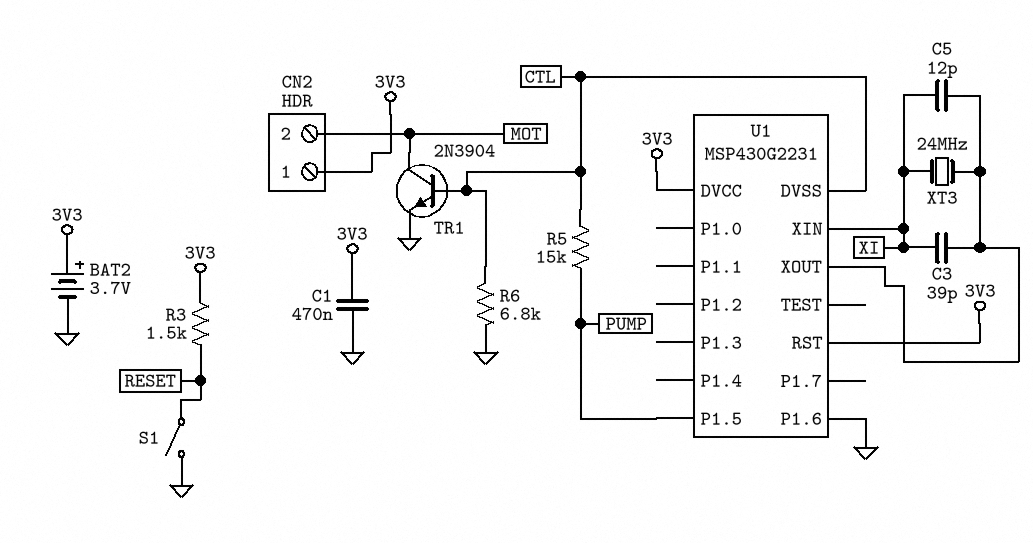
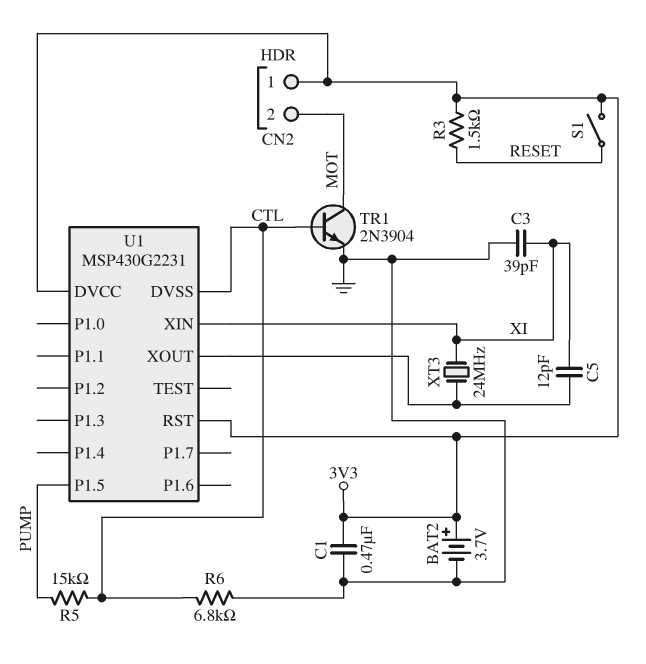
C3: 39pF (U1/XOUT, XI) -> 39pF (GND, XI)
S1: switch (GND, RESET) -> switch (3V3, RESET)
U1 pin P1.6: GND -> none

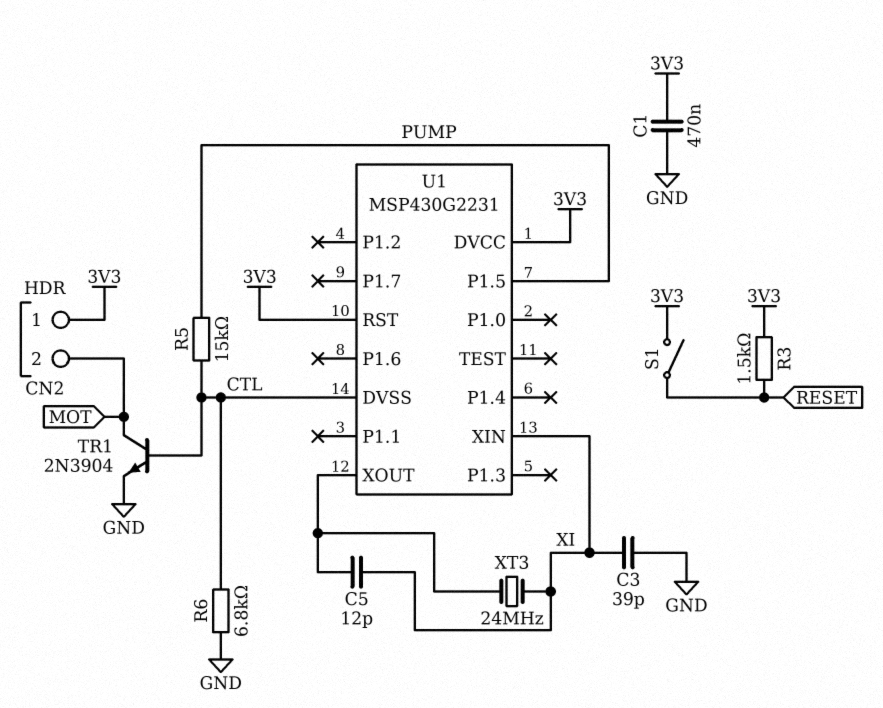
BAT2: 3.7V (plus 3V3, minus GND) -> none

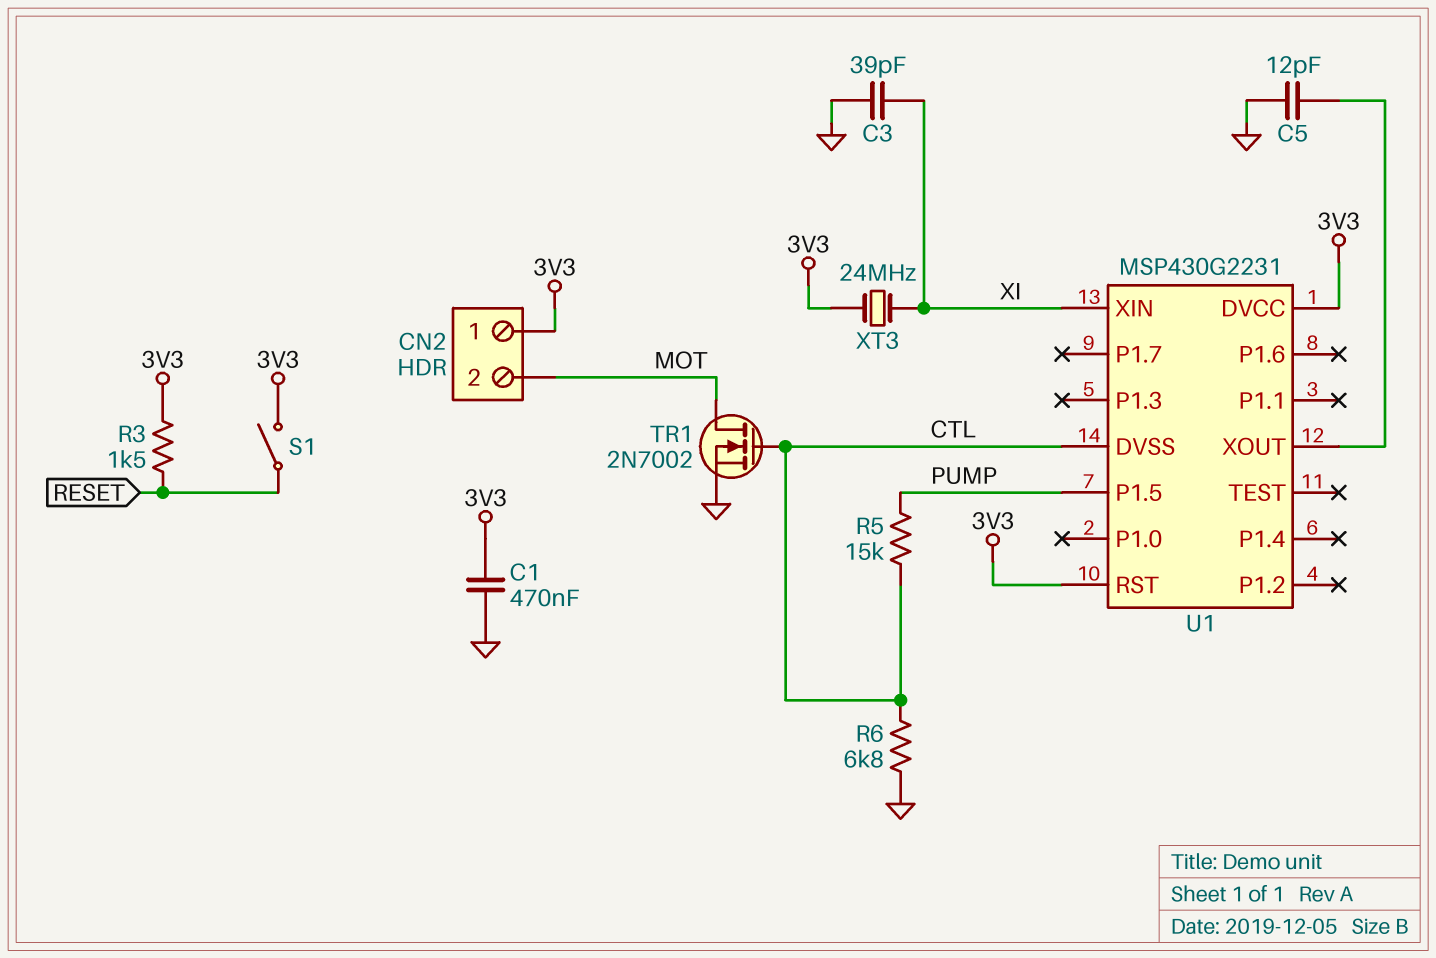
C5: 12pF (U1/XOUT, XI) -> 12pF (GND, U1/XOUT)
TR1: NPN 2N3904 (B CTL, C MOT, E GND) -> NMOS 2N7002 (G CTL, D MOT, S GND)
XT3: 24MHz (U1/XOUT, XI) -> 24MHz (3V3, XI)

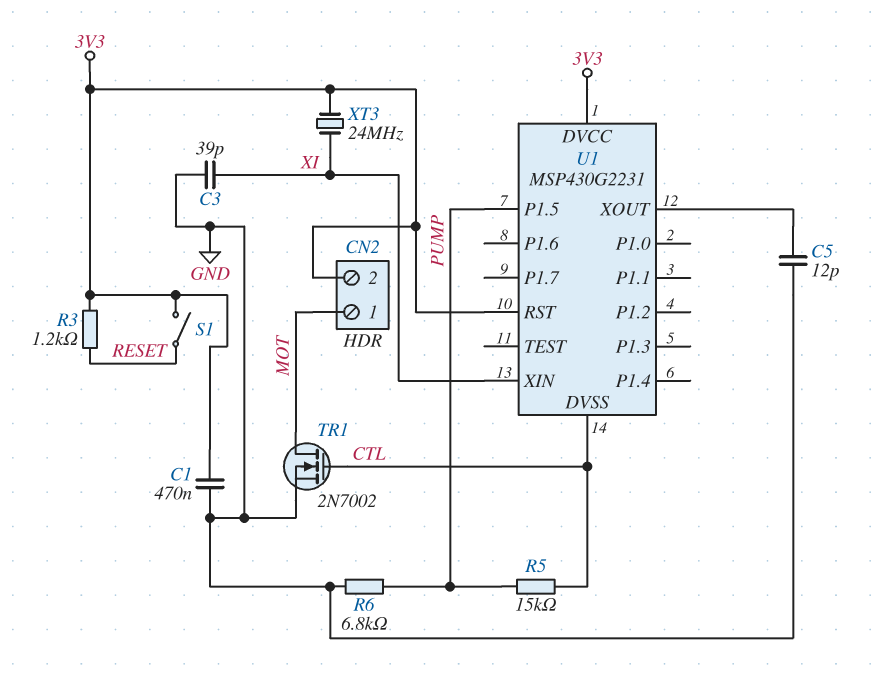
CN2 pin 1: 3V3 -> MOT
CN2 pin 2: MOT -> 3V3
R3: 1.5k (3V3, RESET) -> 1.2k (3V3, RESET)
R6: 6.8k (CTL, GND) -> 6.8k (GND, PUMP)

